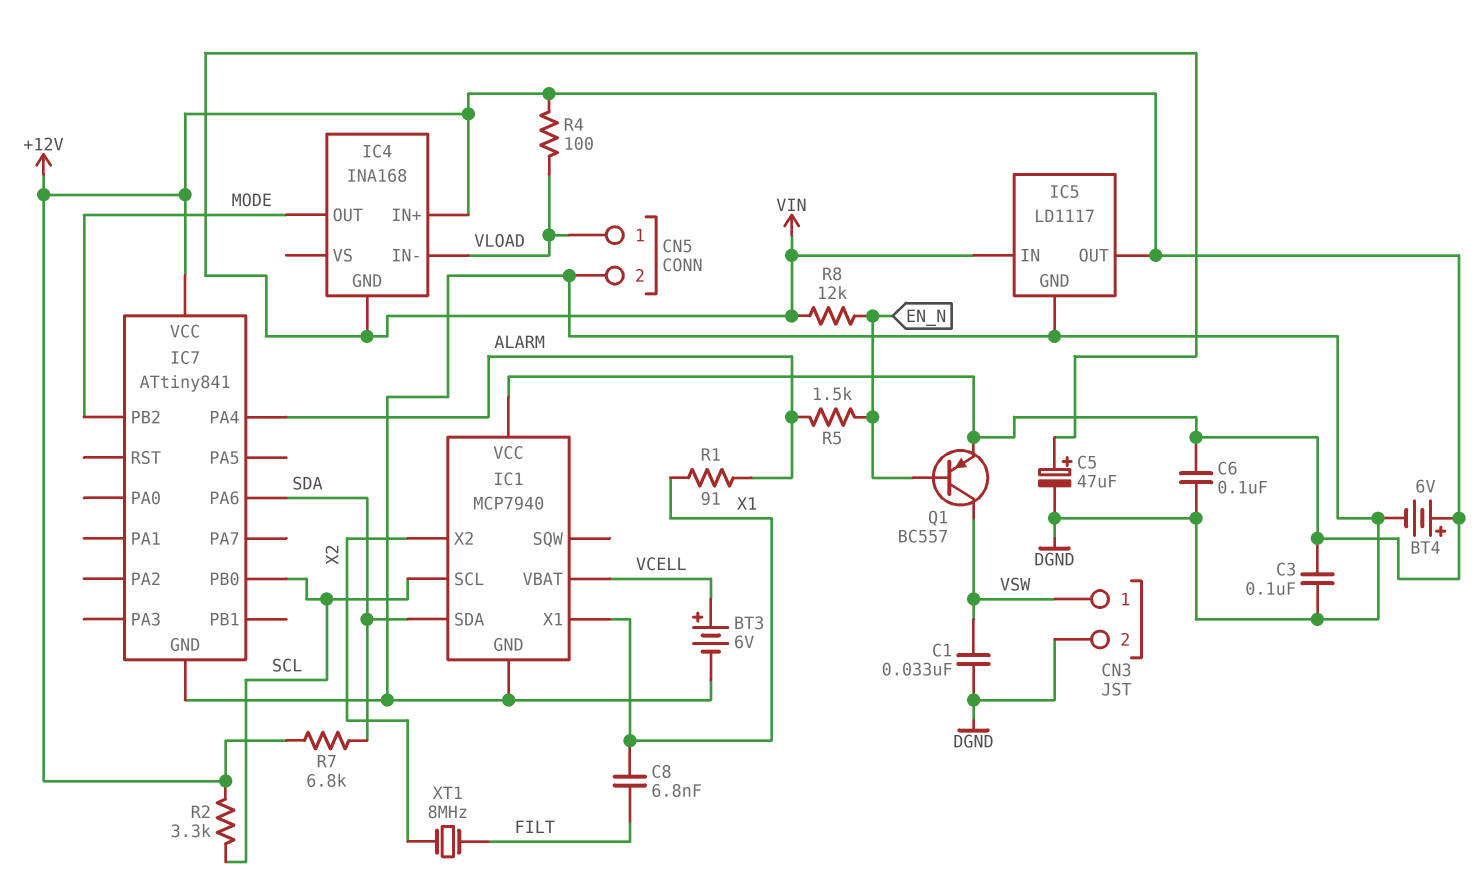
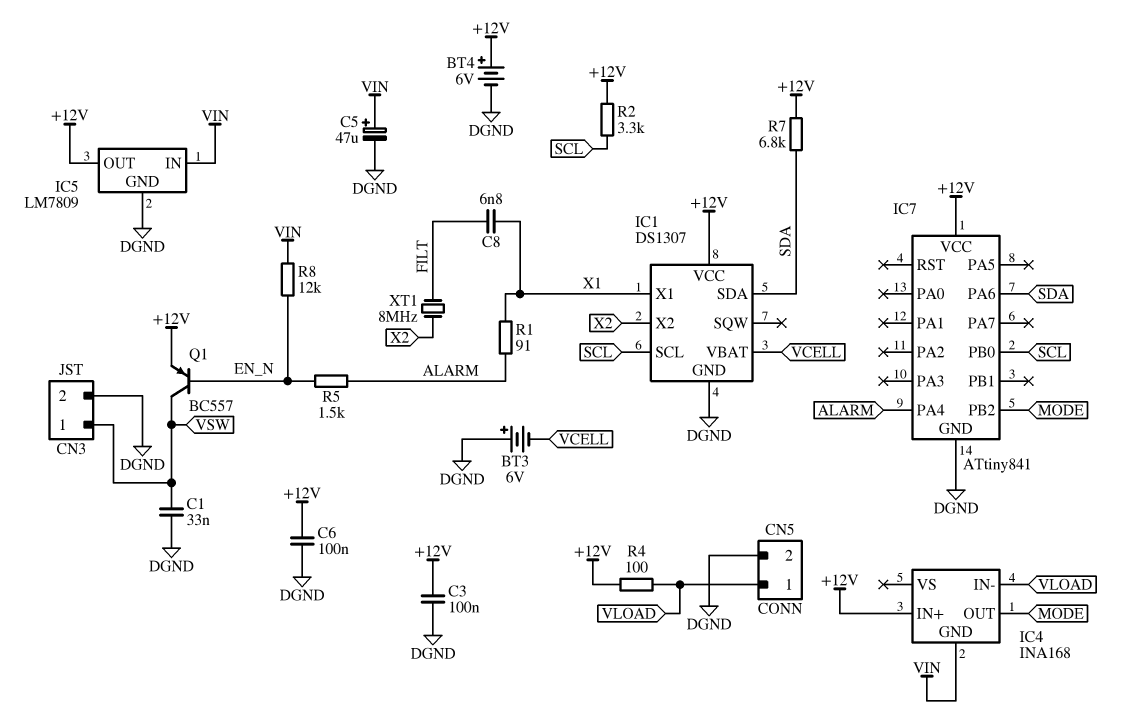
BT3: 6V (plus VCELL, minus DGND) -> 6V (plus DGND, minus VCELL)
IC1: MCP7940 -> DS1307
IC5: LD1117 -> LM7809

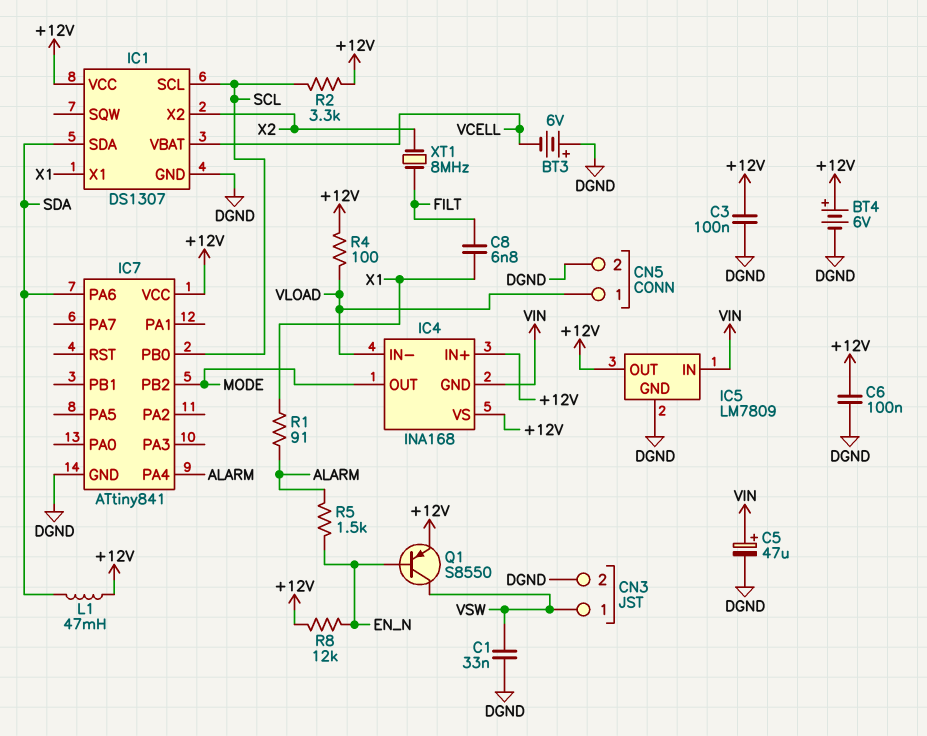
IC4 pin VS: none -> +12V
L1: none -> 47mH (+12V, SDA)
Q1: PNP BC557 (B EN_N, C VSW, E +12V) -> PNP S8550 (B EN_N, C VSW, E +12V)
R7: 6.8k (+12V, SDA) -> none
R8: 12k (EN_N, VIN) -> 12k (+12V, EN_N)

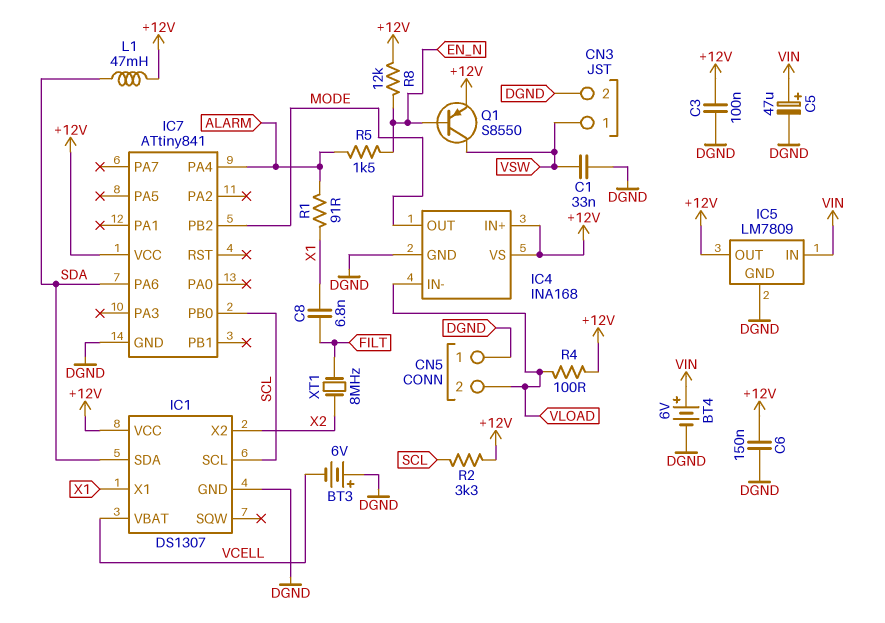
BT4: 6V (plus +12V, minus DGND) -> 6V (plus VIN, minus DGND)
C6: 100nF (+12V, DGND) -> 150nF (+12V, DGND)
CN5 pin 1: VLOAD -> DGND
CN5 pin 2: DGND -> VLOAD
IC4 pin GND: VIN -> DGND

